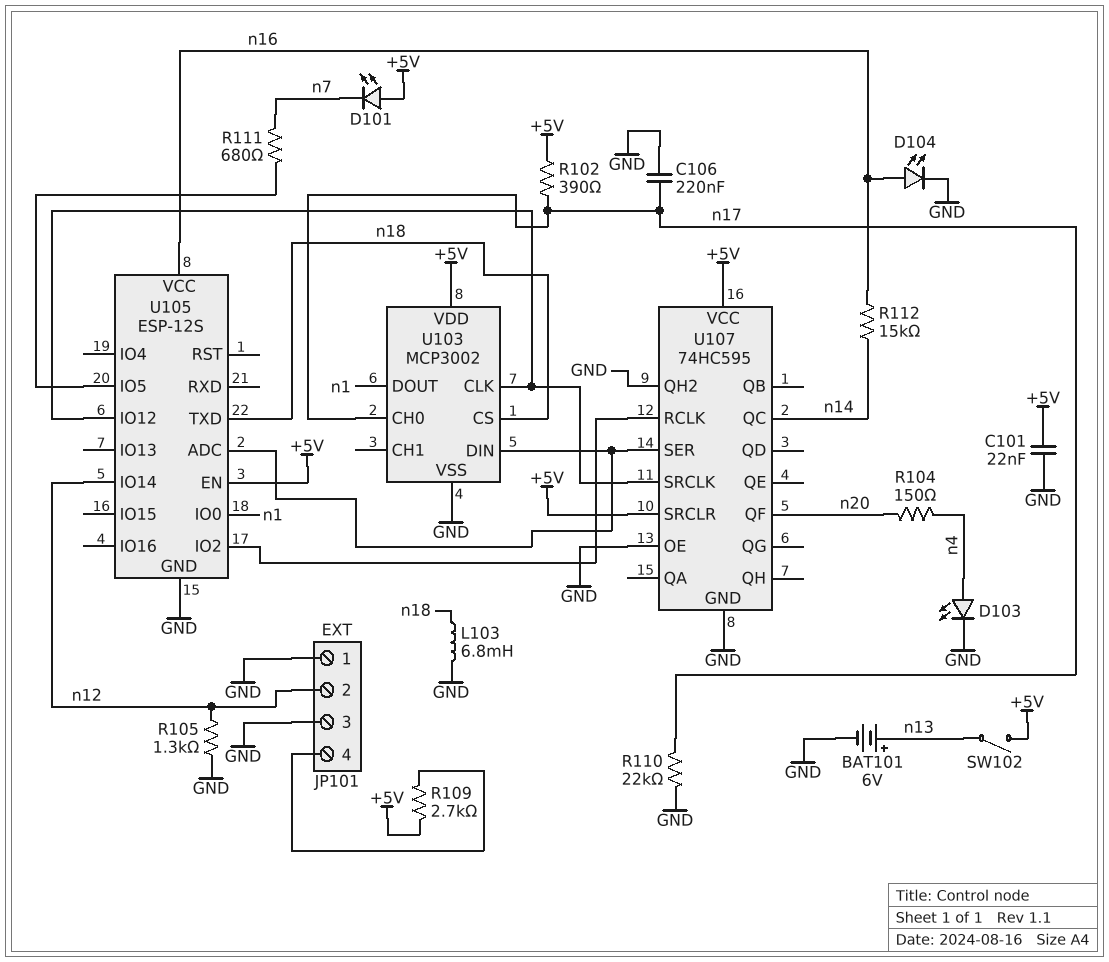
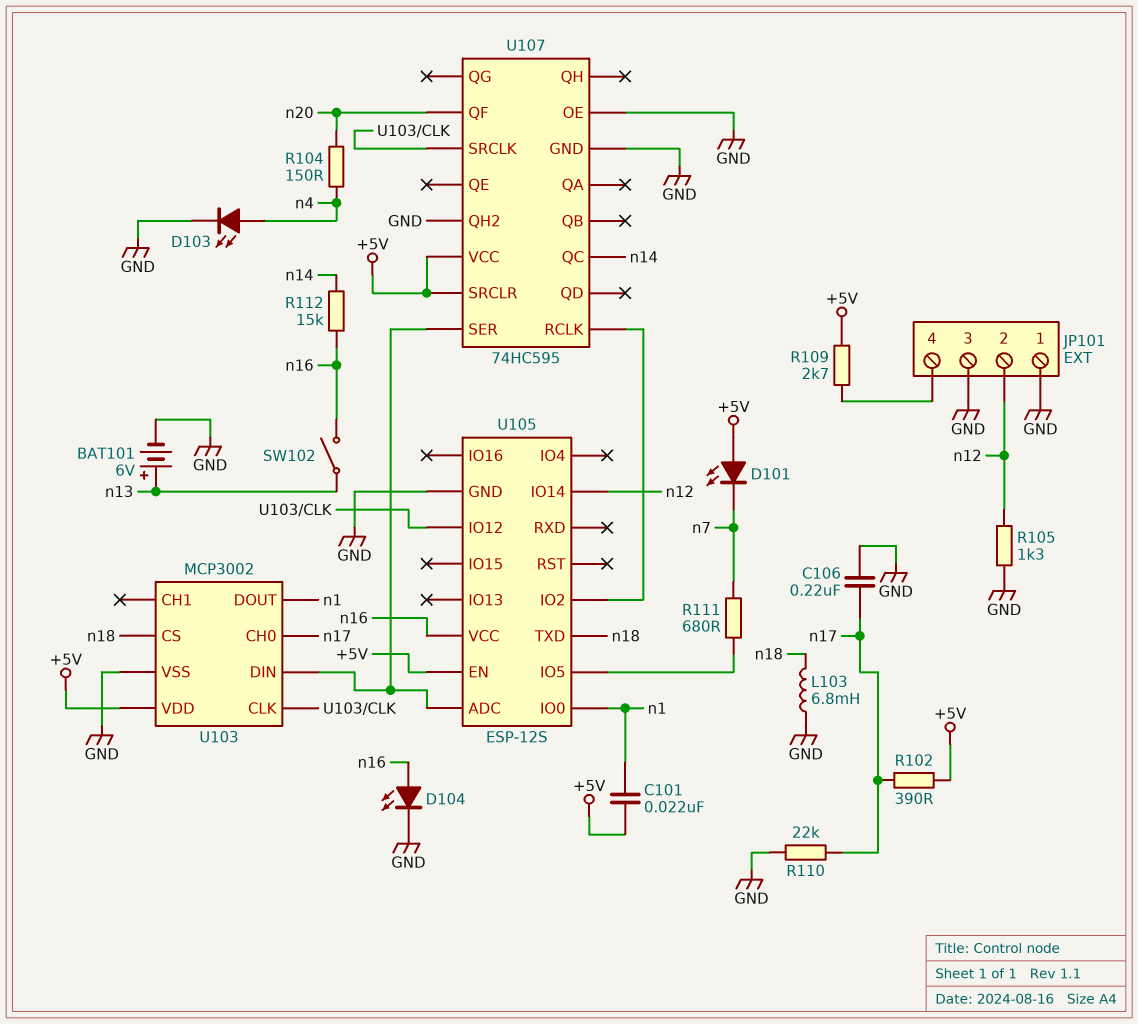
C101: 22nF (+5V, GND) -> 22nF (+5V, n1)
SW102: switch (+5V, n13) -> switch (n13, n16)

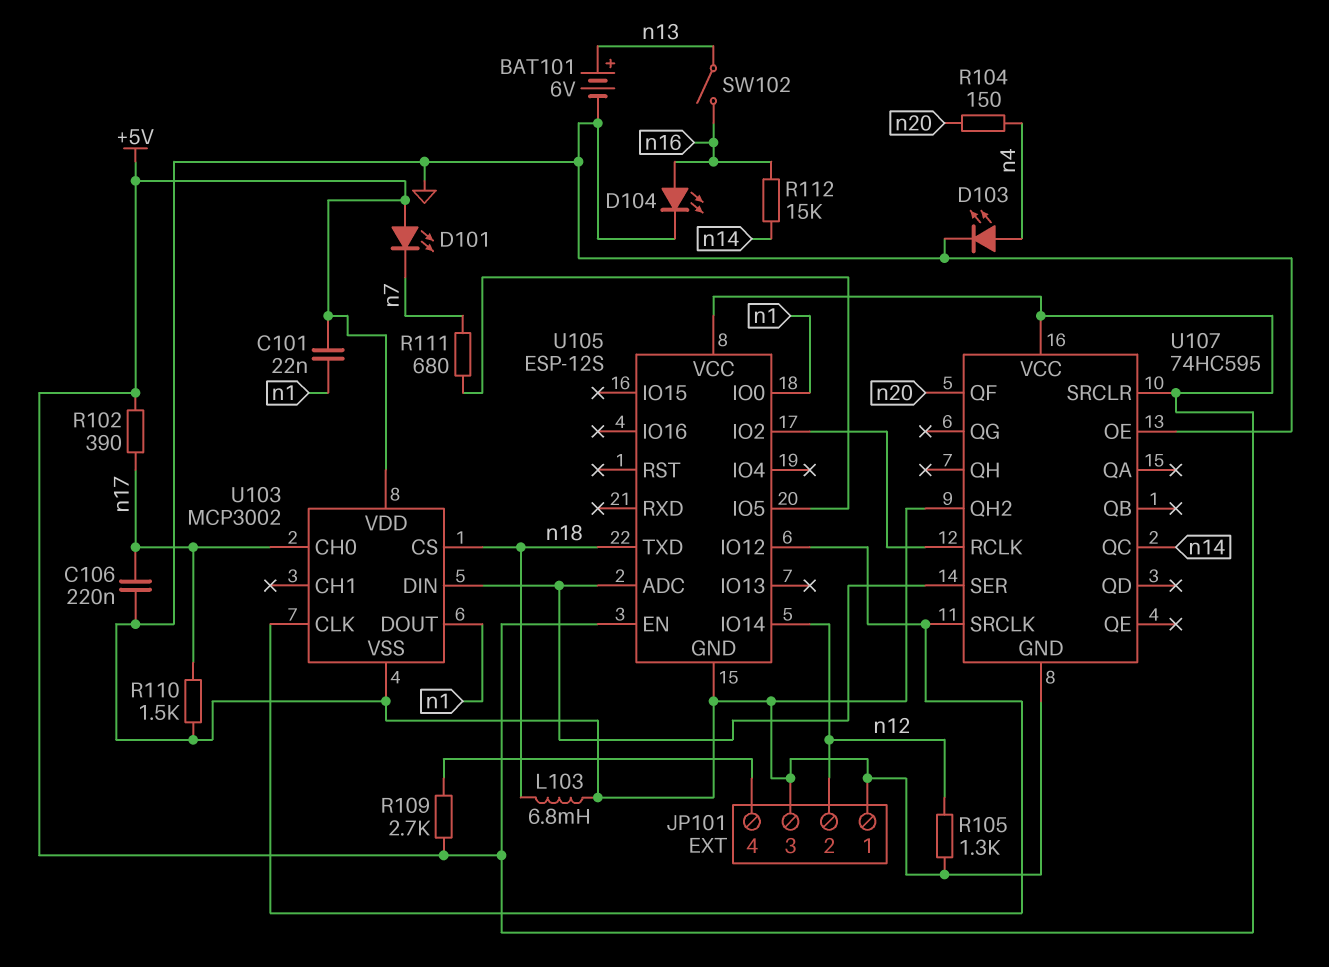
R110: 22k (GND, n17) -> 1.5k (GND, n17)
U105 pin VCC: n16 -> +5V

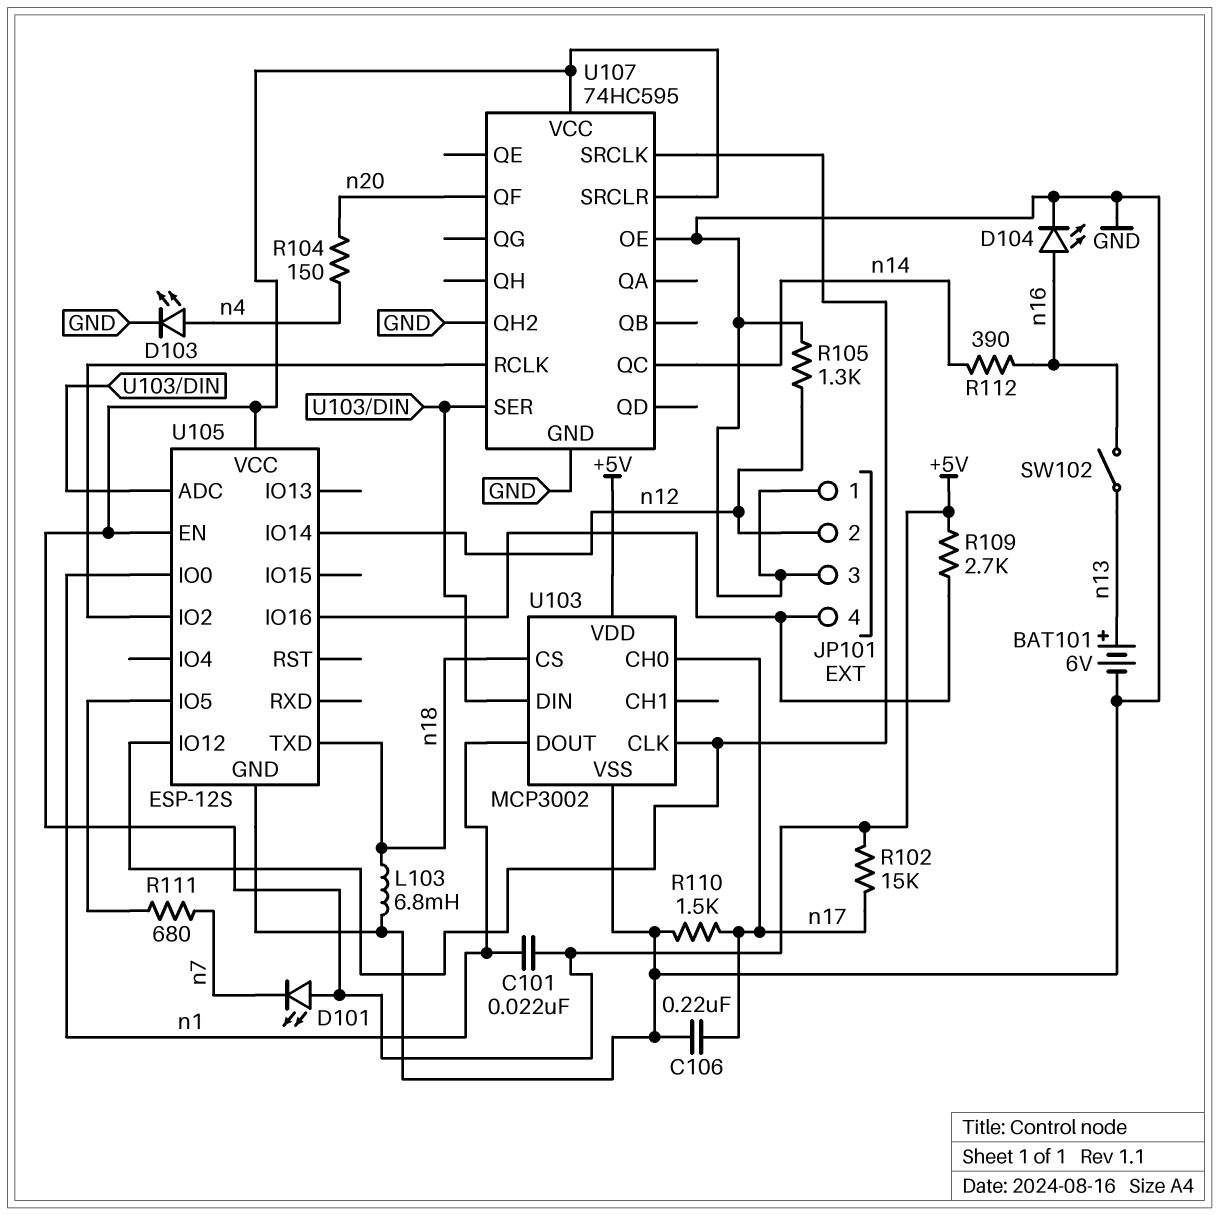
R102: 390 (+5V, n17) -> 15k (+5V, n17)
R112: 15k (n14, n16) -> 390 (n14, n16)
U105 pin IO16: none -> JP101/4

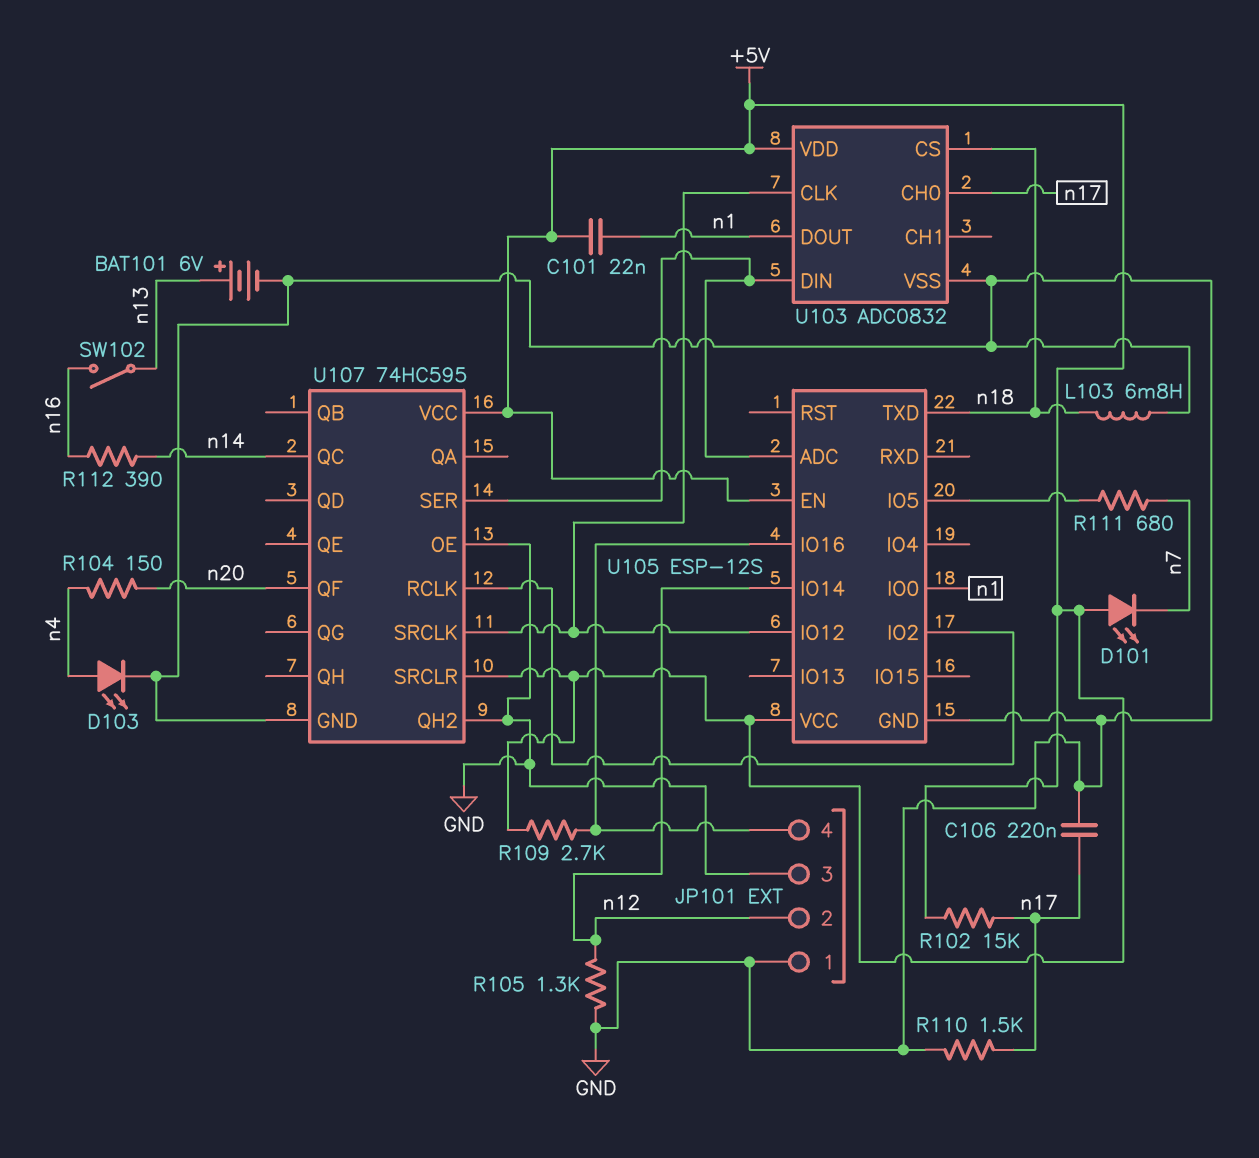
D104: LED (A n16, K GND) -> none
U103: MCP3002 -> ADC0832

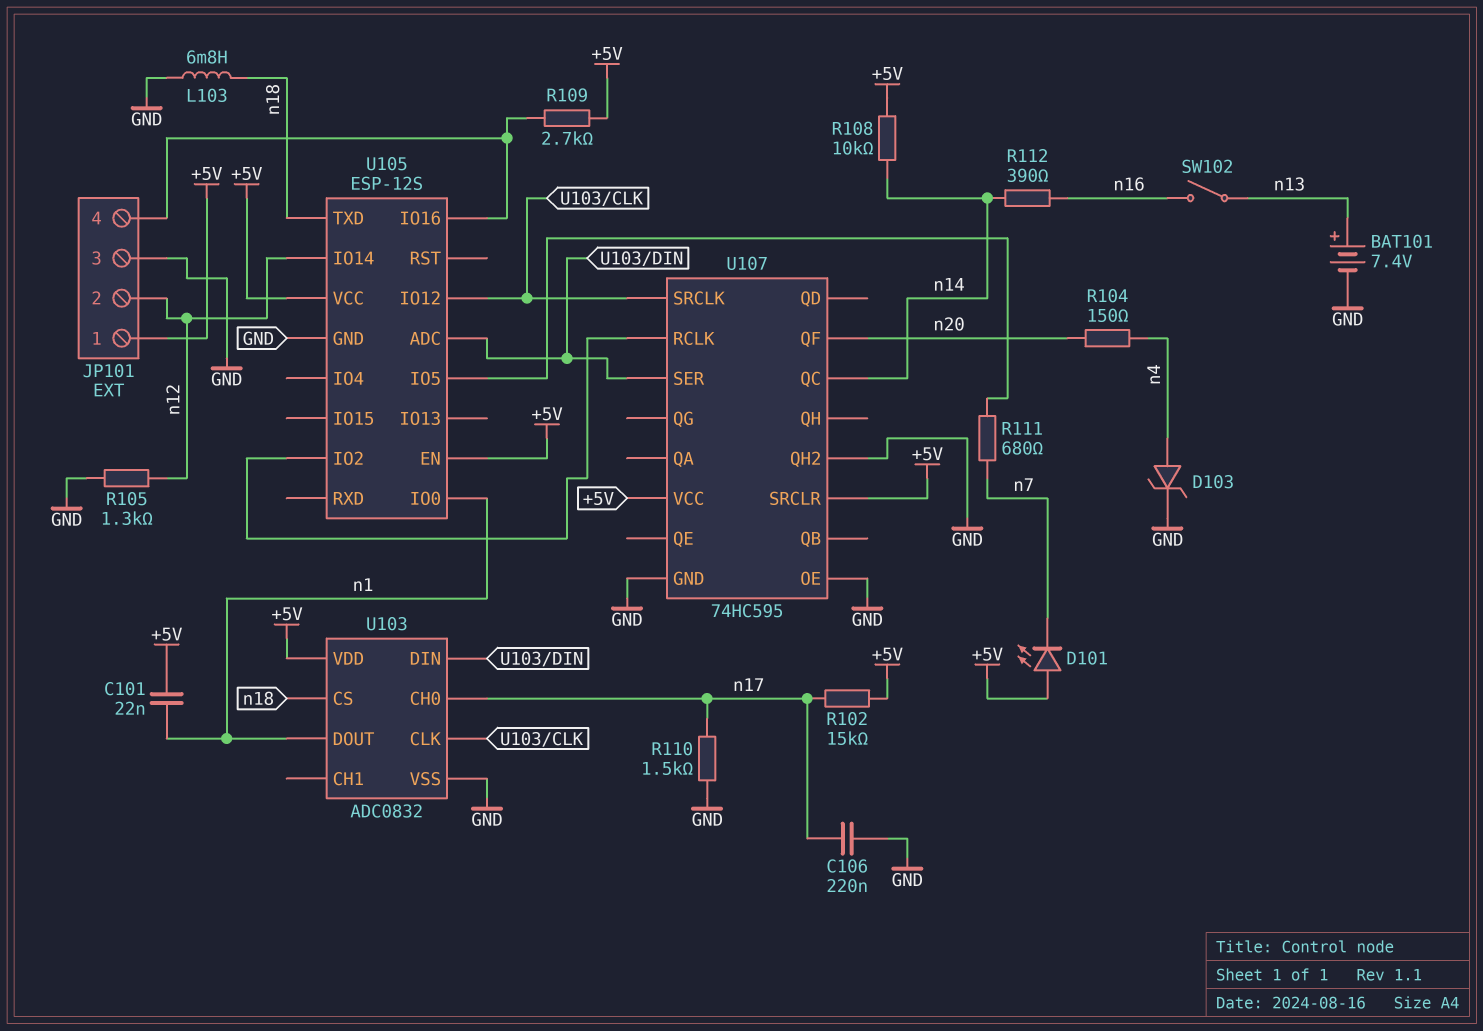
BAT101: 6V (plus n13, minus GND) -> 7.4V (plus n13, minus GND)
D103: LED (A n4, K GND) -> zener (A n4, K GND)
JP101 pin 1: GND -> +5V
R108: none -> 10k (+5V, n14)

